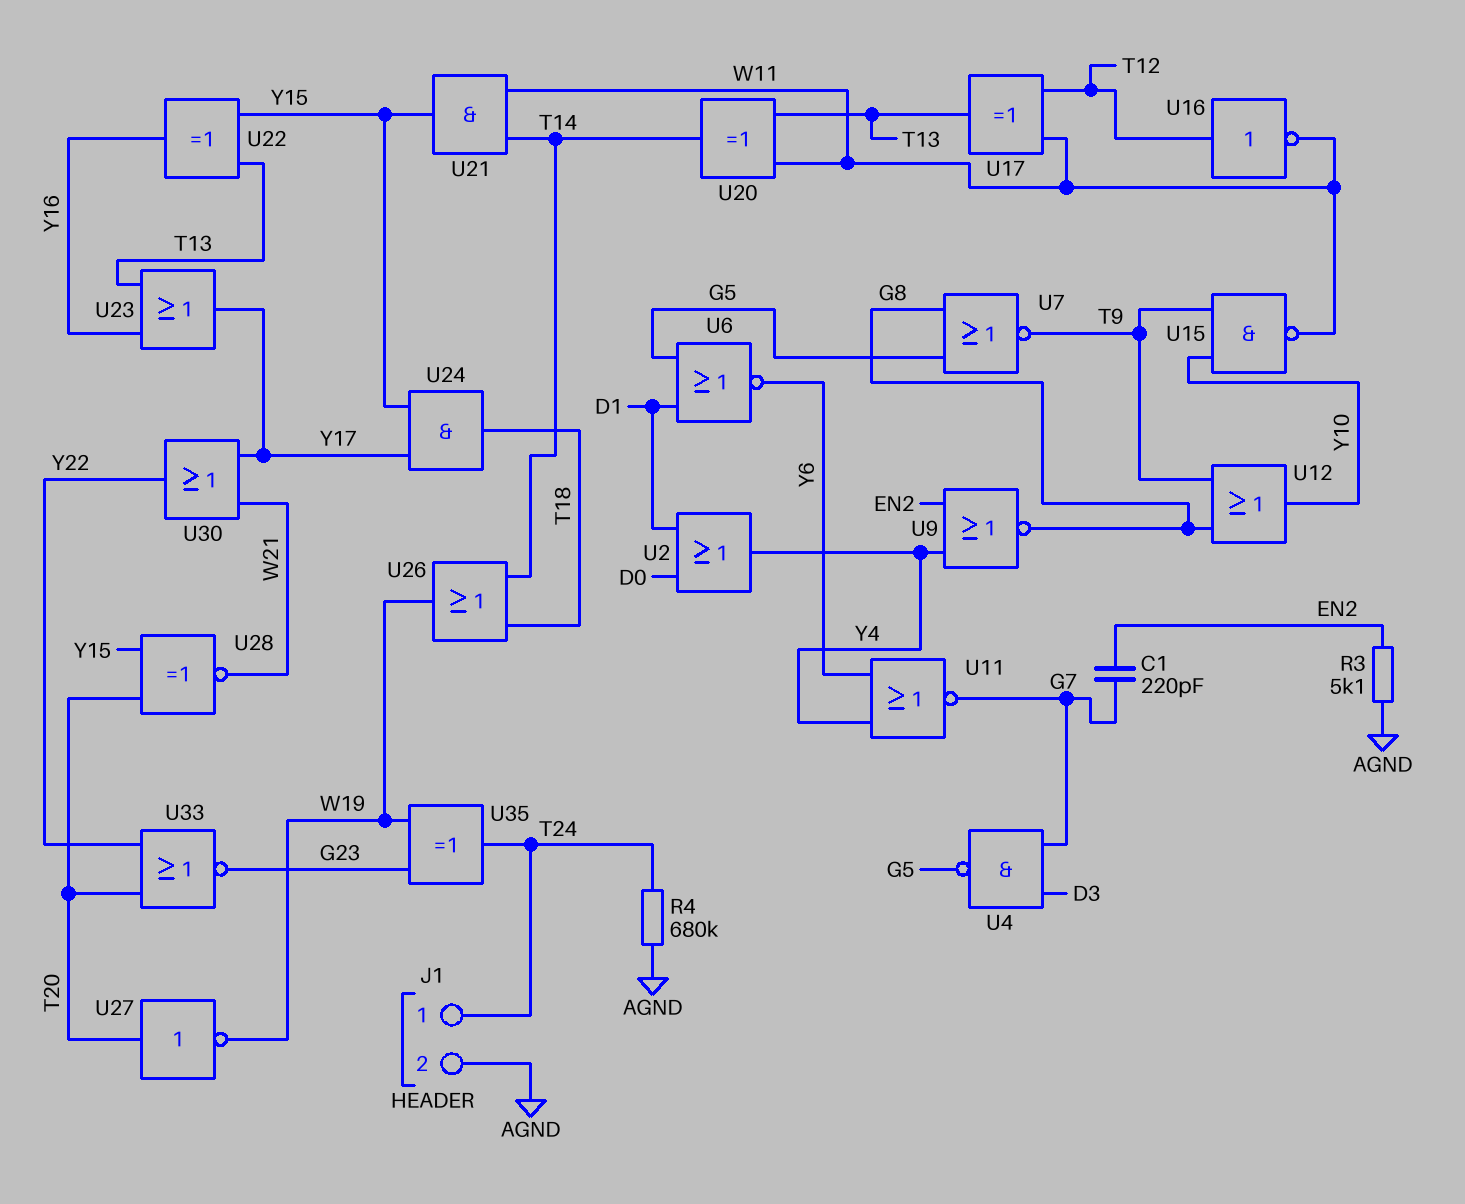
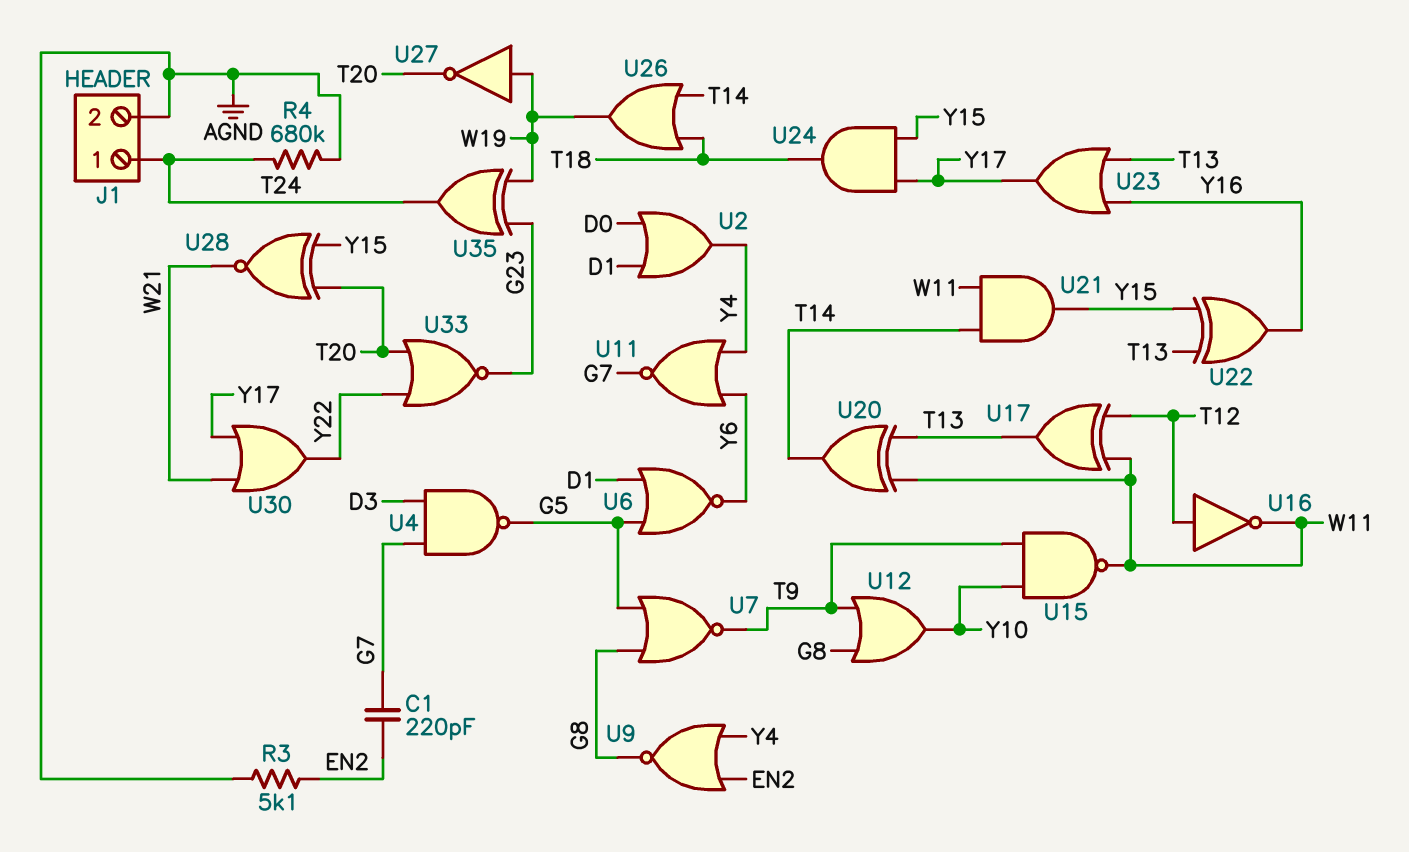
U27: NOT (in T20, out W19) -> NOT (in W19, out T20)

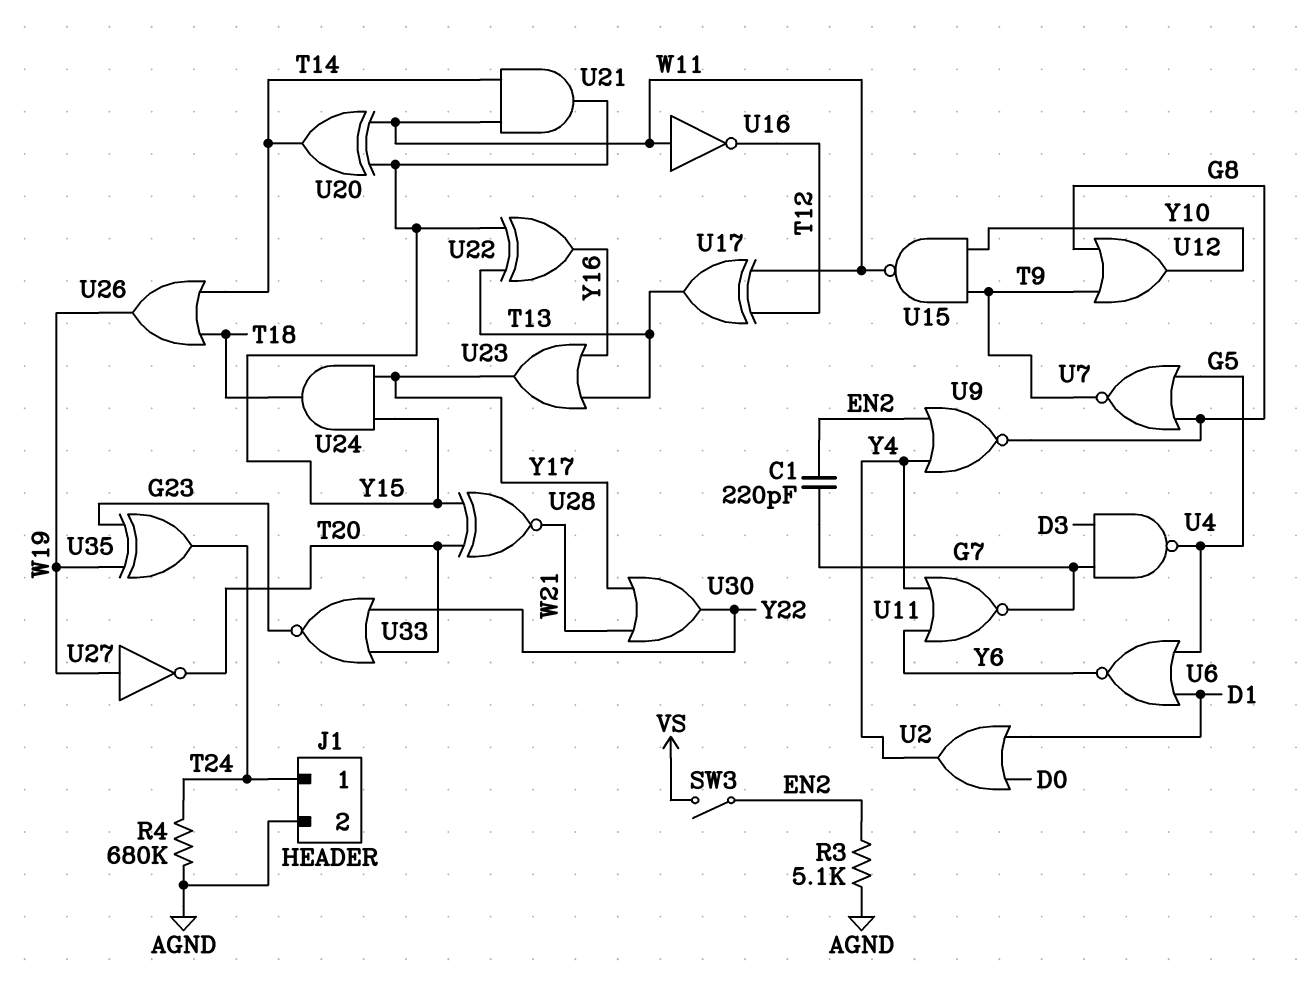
SW3: none -> switch (EN2, VS)
U16: NOT (in T12, out W11) -> NOT (in W11, out T12)
U20: XOR (in T13, in W11, out T14) -> XOR (in W11, in Y15, out T14)

